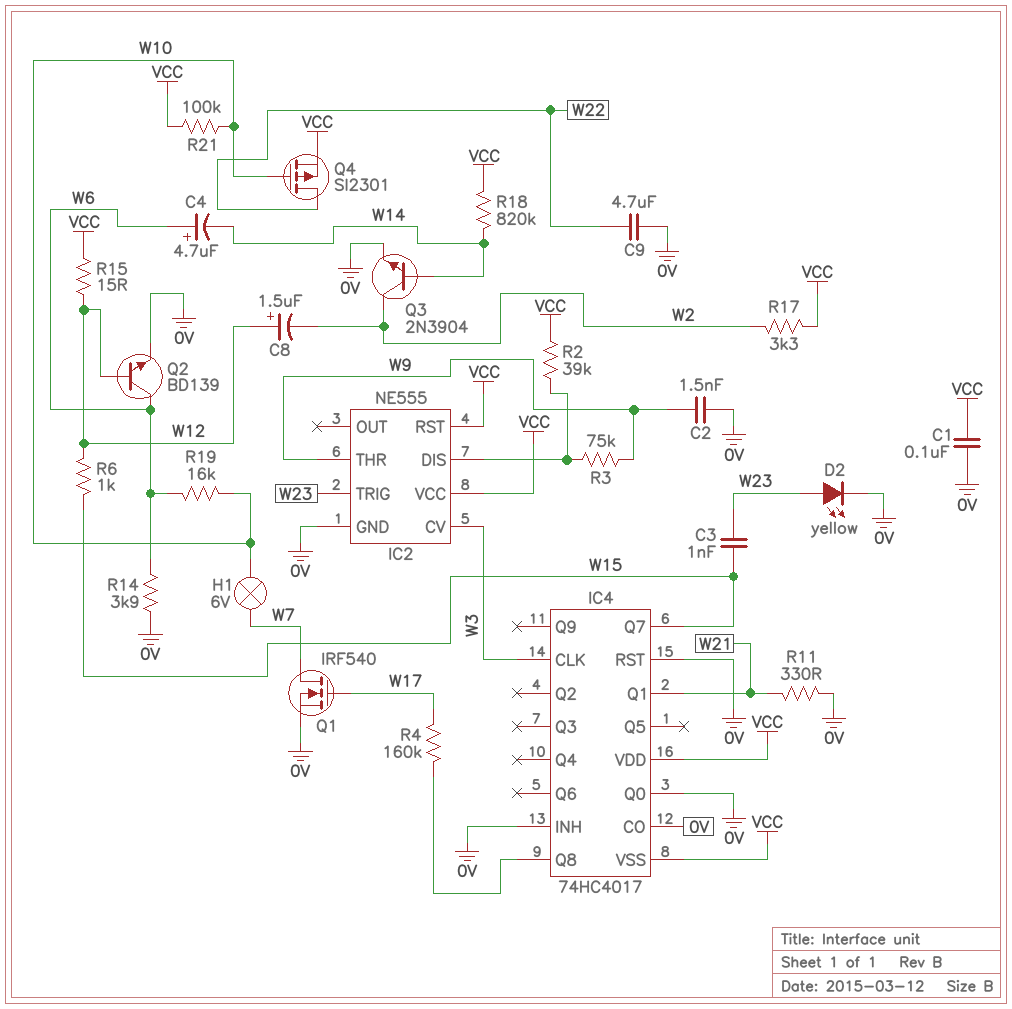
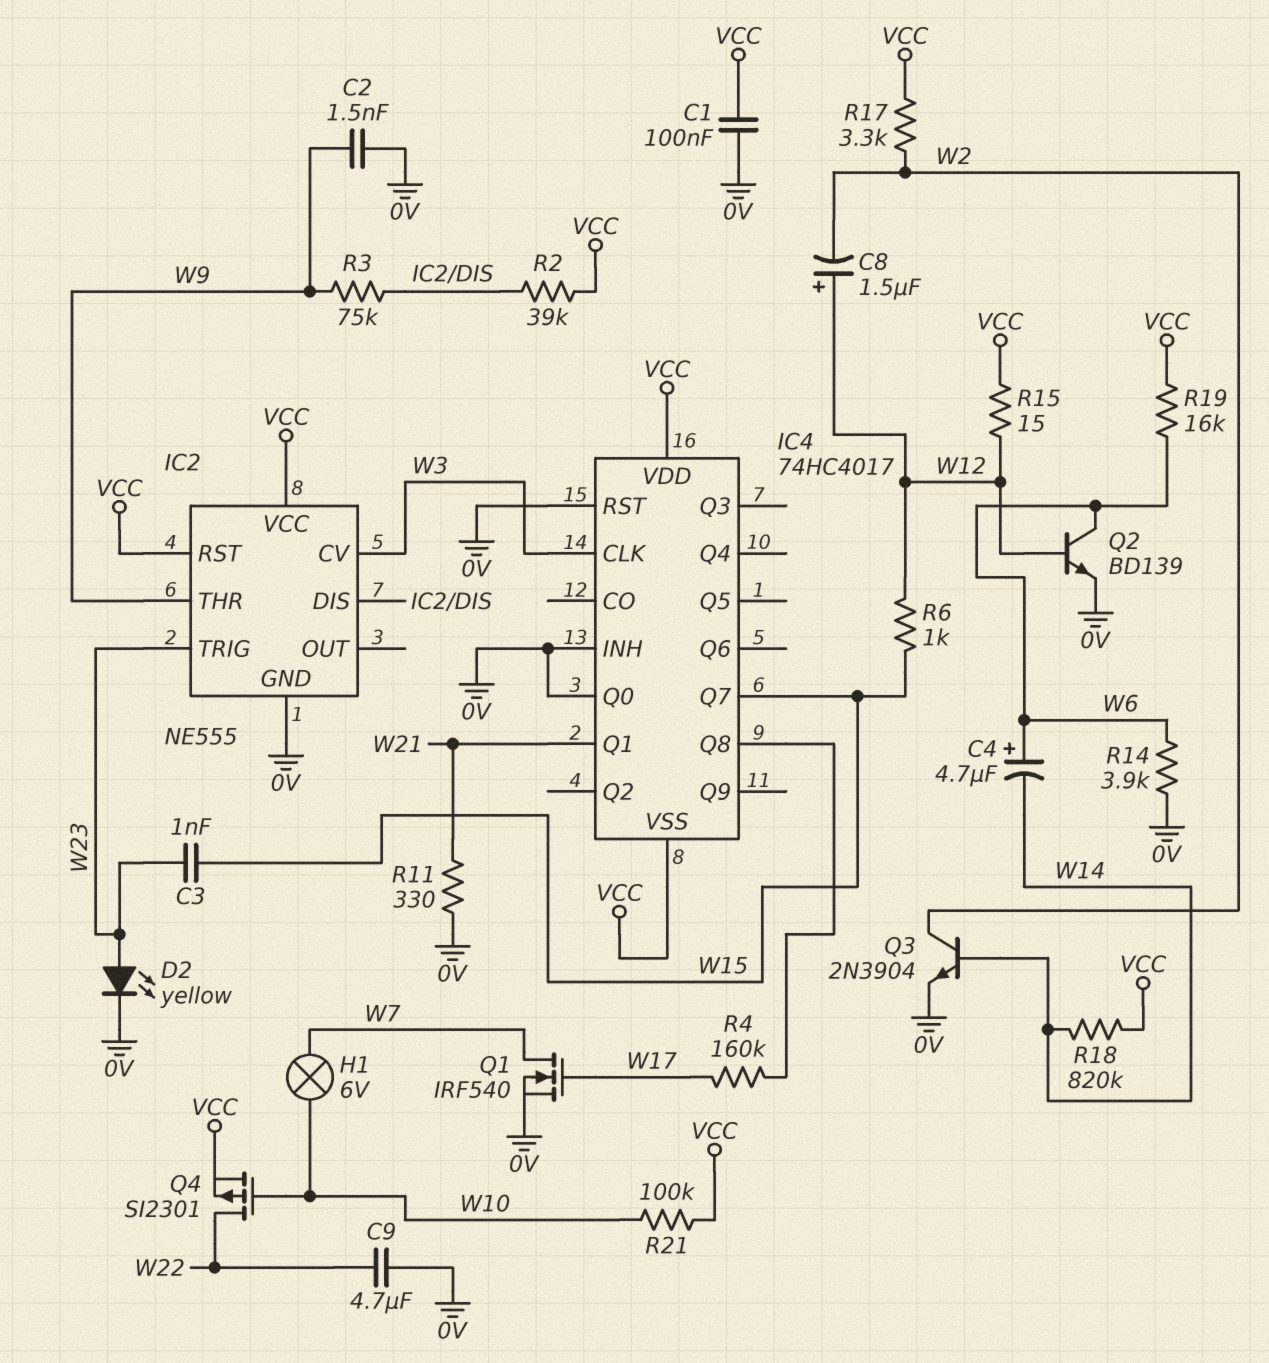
IC4 pin CO: 0V -> none
R19: 16k (W6, W10) -> 16k (VCC, W6)

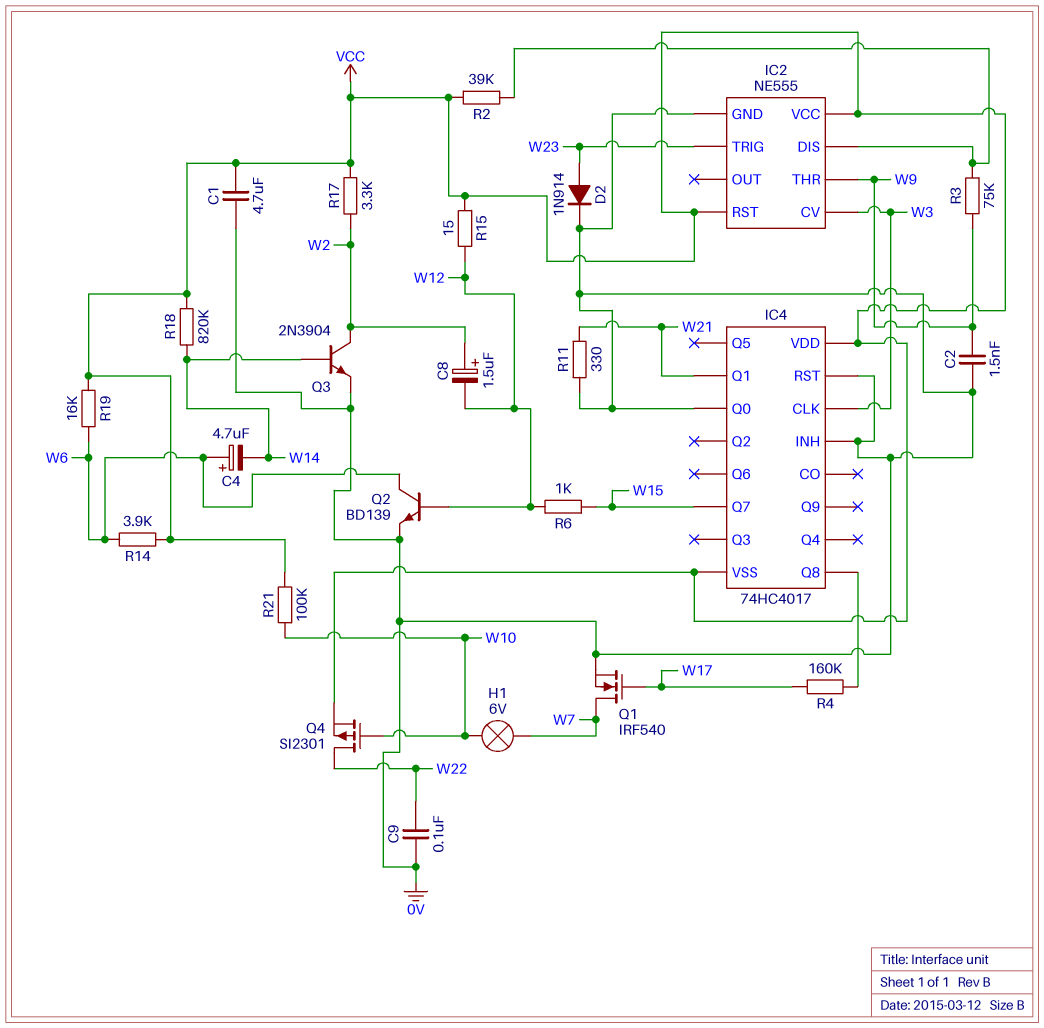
C1: 100nF (0V, VCC) -> 4.7uF (0V, VCC)
C3: 1nF (W15, W23) -> none
C8: 1.5uF (plus W12, minus W2) -> 1.5uF (plus W2, minus W12)
C9: 4.7uF (0V, W22) -> 100nF (0V, W22)
D2: LED yellow (A W23, K 0V) -> diode 1N914 (A W23, K 0V)
R14: 3.9k (0V, W6) -> 3.9k (VCC, W6)

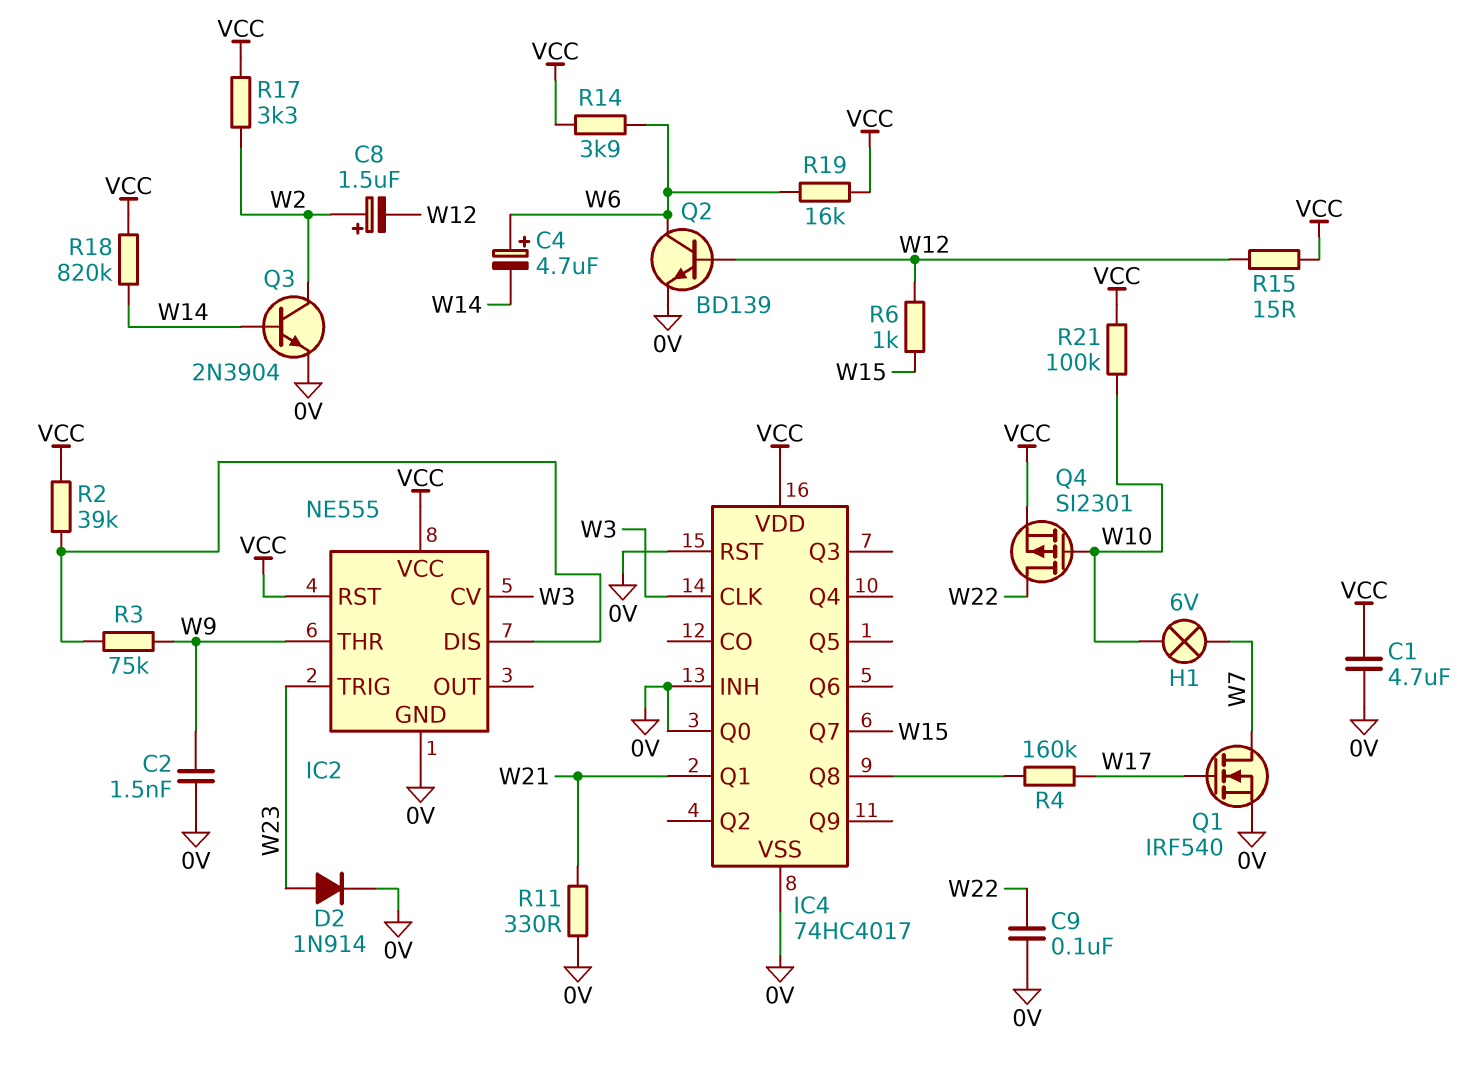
IC4 pin VSS: VCC -> 0V

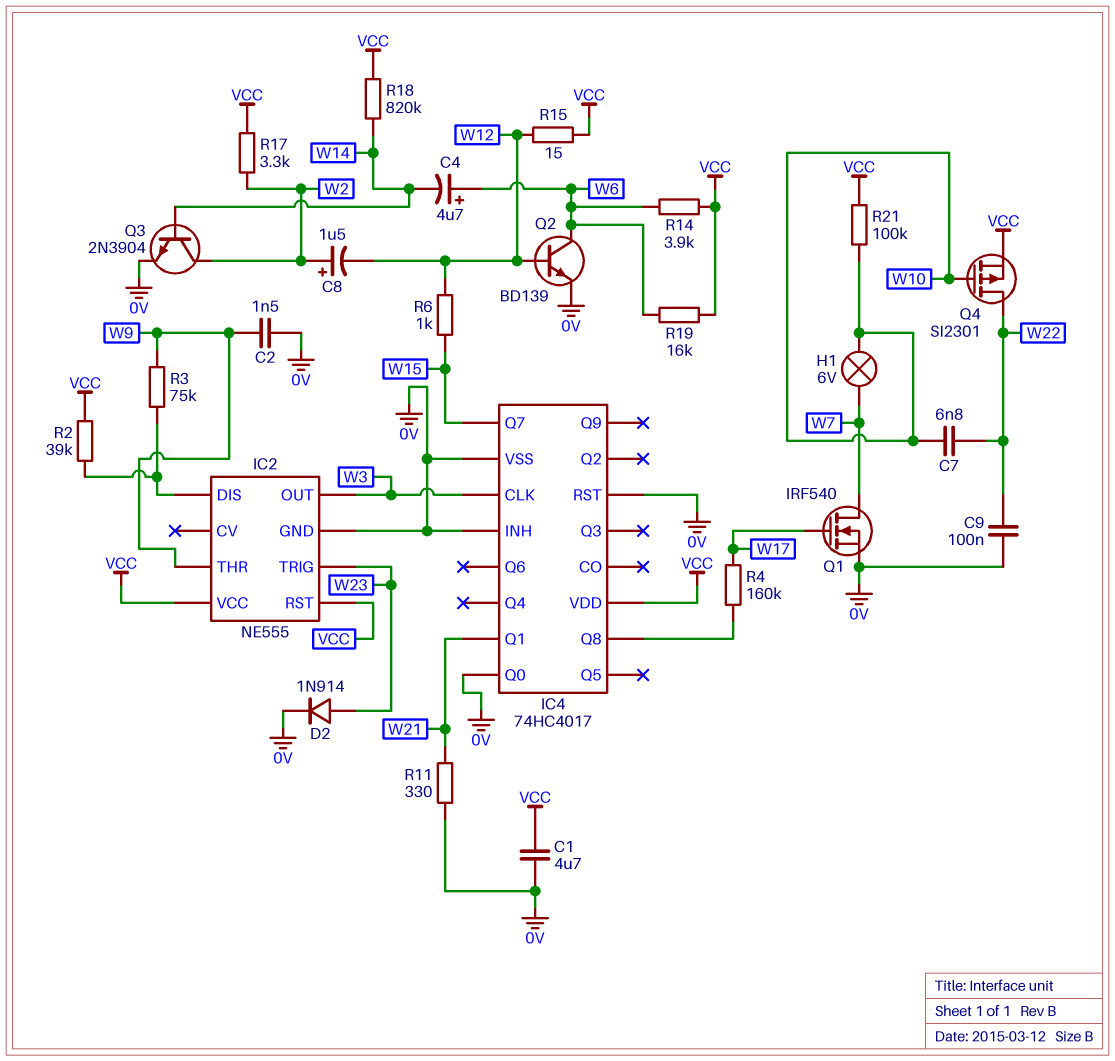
C7: none -> 6.8nF (W10, W22)
IC2 pin CV: W3 -> none
IC2 pin OUT: none -> W3

